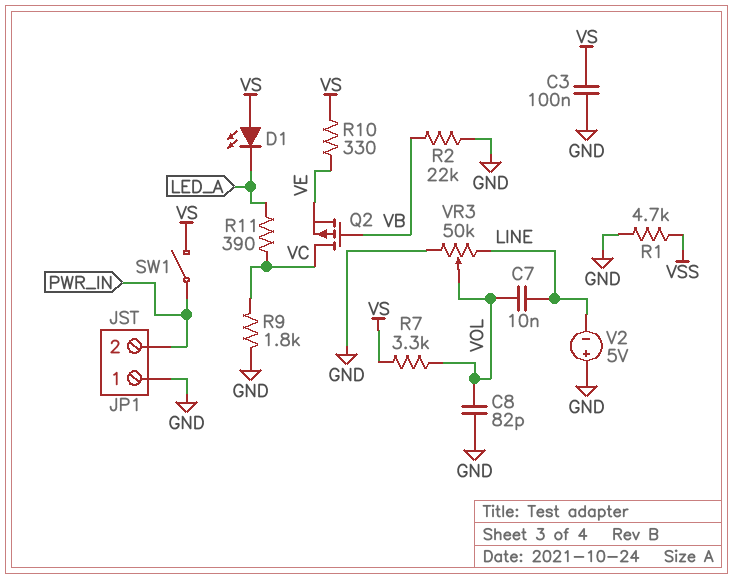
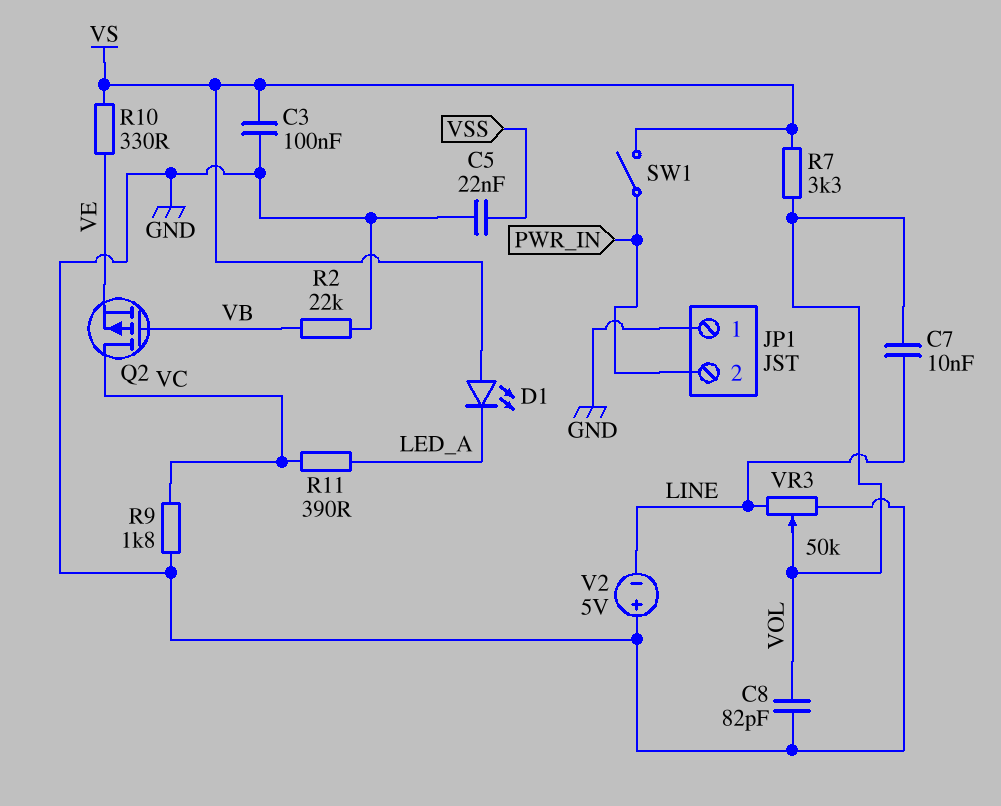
C5: none -> 22nF (GND, VSS)
R1: 4.7k (GND, VSS) -> none

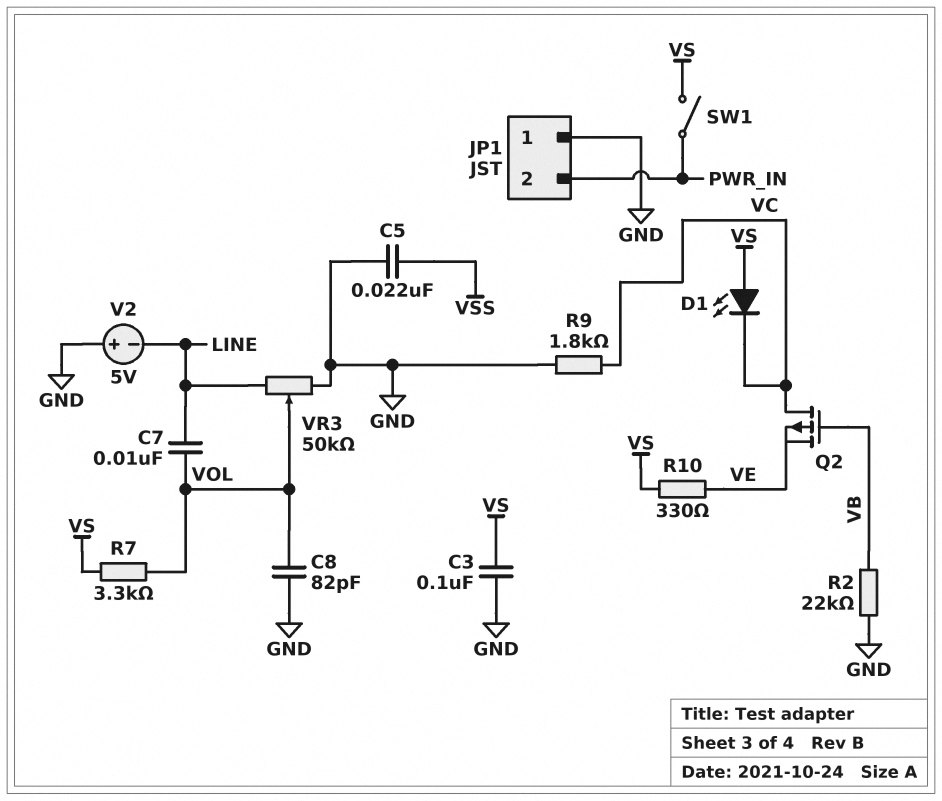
D1: LED (A VS, K LED_A) -> LED (A VS, K VC)
R11: 390 (LED_A, VC) -> none

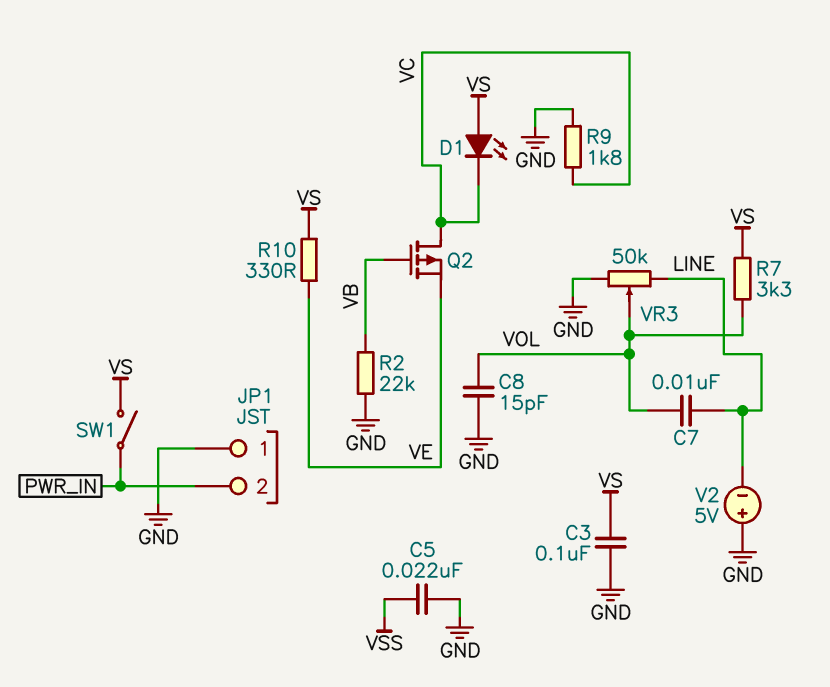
C8: 82pF (GND, VOL) -> 15pF (GND, VOL)

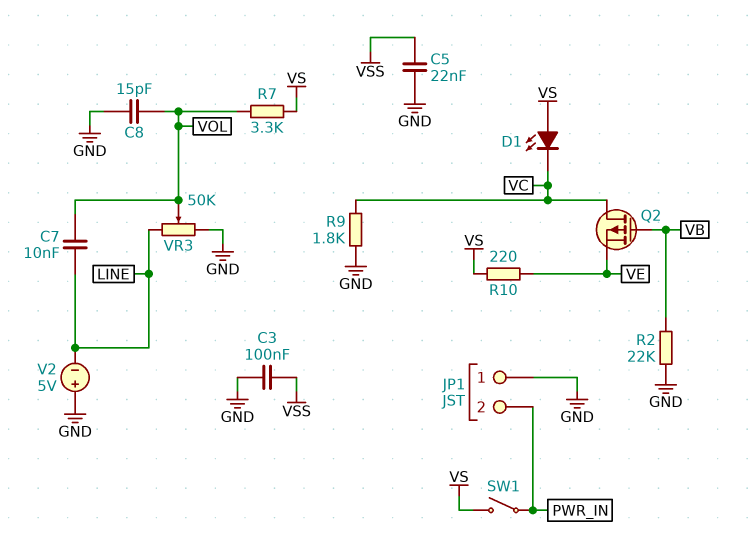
C3: 100nF (GND, VS) -> 100nF (GND, VSS)
R10: 330 (VE, VS) -> 220 (VE, VS)

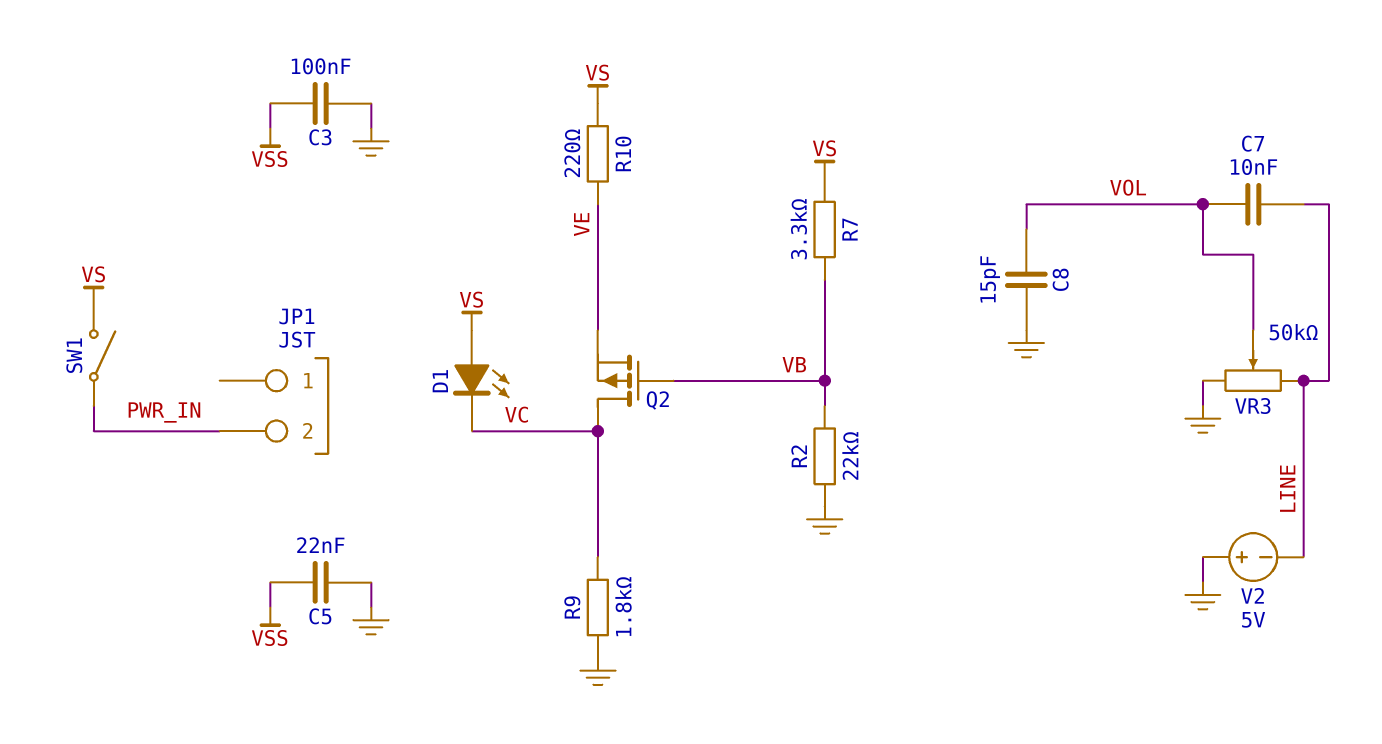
JP1 pin 1: GND -> none
R7: 3.3k (VOL, VS) -> 3.3k (VB, VS)

